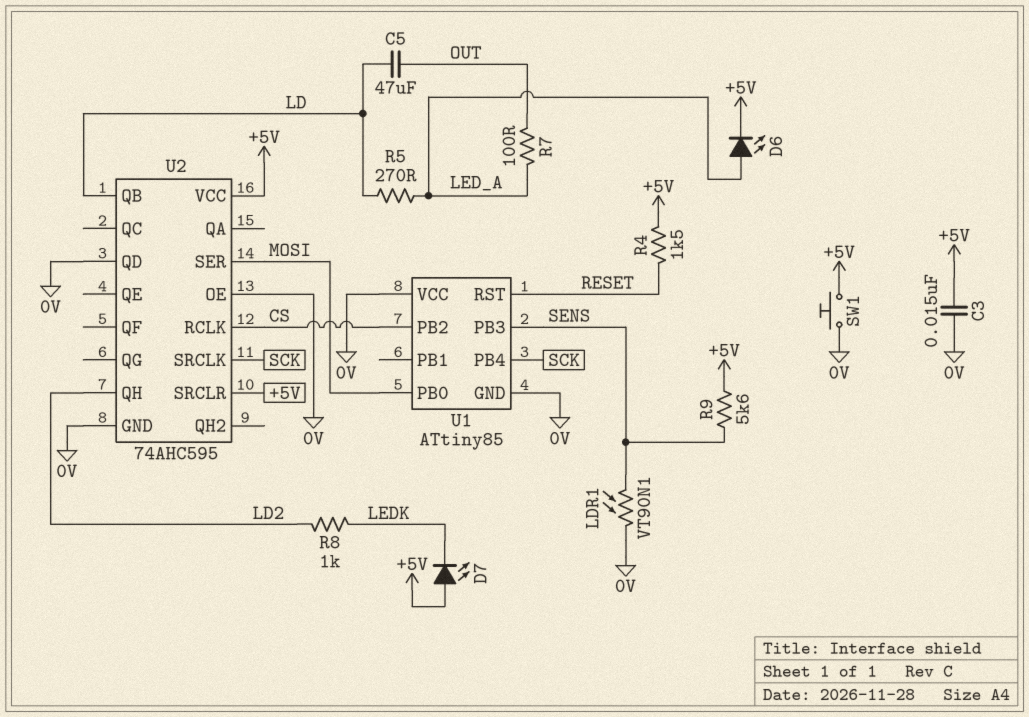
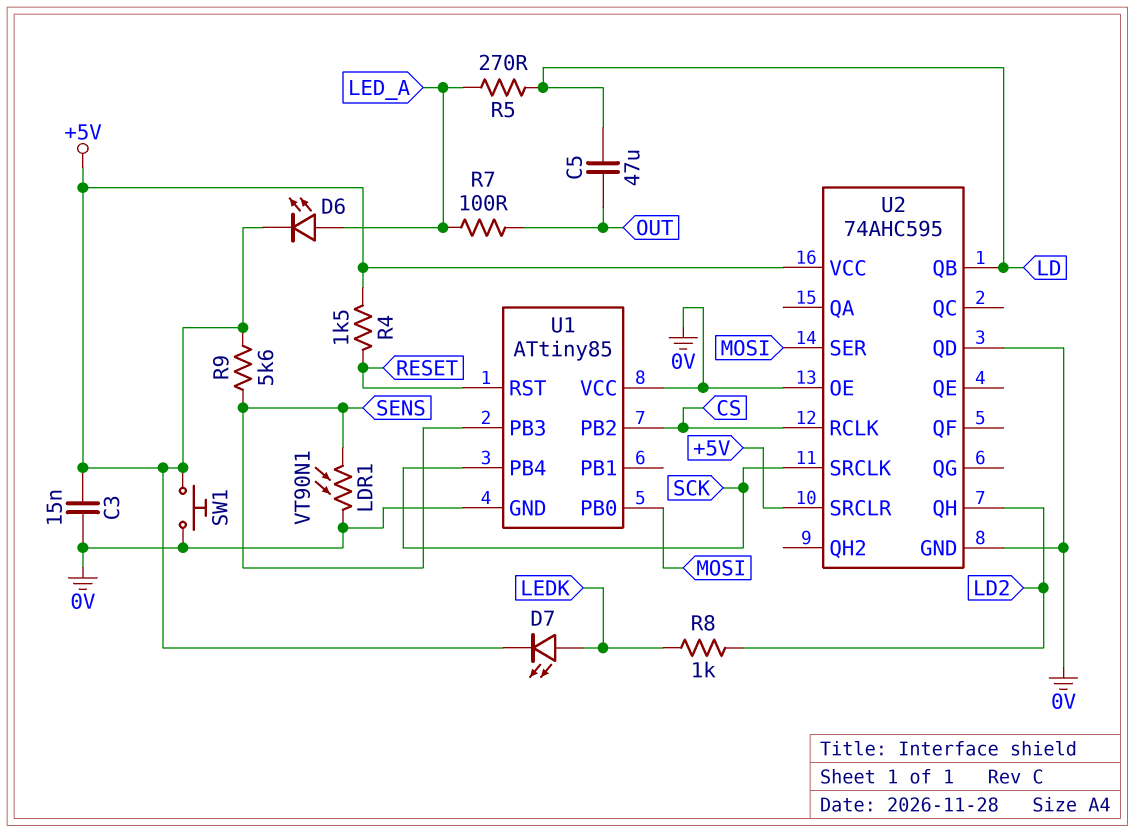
D7: LED (A +5V, K LEDK) -> LED (A LEDK, K +5V)

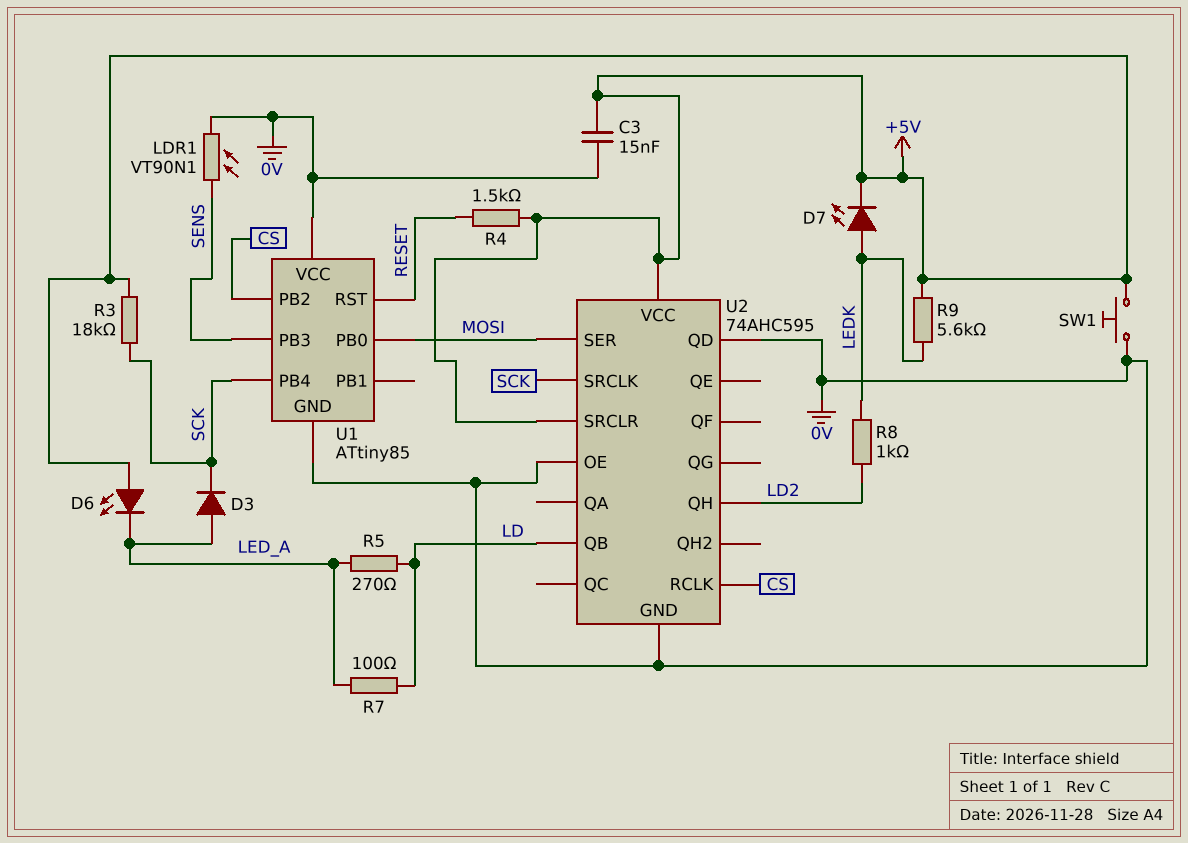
C5: 47uF (LD, OUT) -> none
D3: none -> diode (A LED_A, K SCK)
D6: LED (A LED_A, K +5V) -> LED (A +5V, K LED_A)
R3: none -> 18k (+5V, SCK)
R7: 100 (LED_A, OUT) -> 100 (LD, LED_A)
R9: 5.6k (+5V, SENS) -> 5.6k (+5V, LEDK)

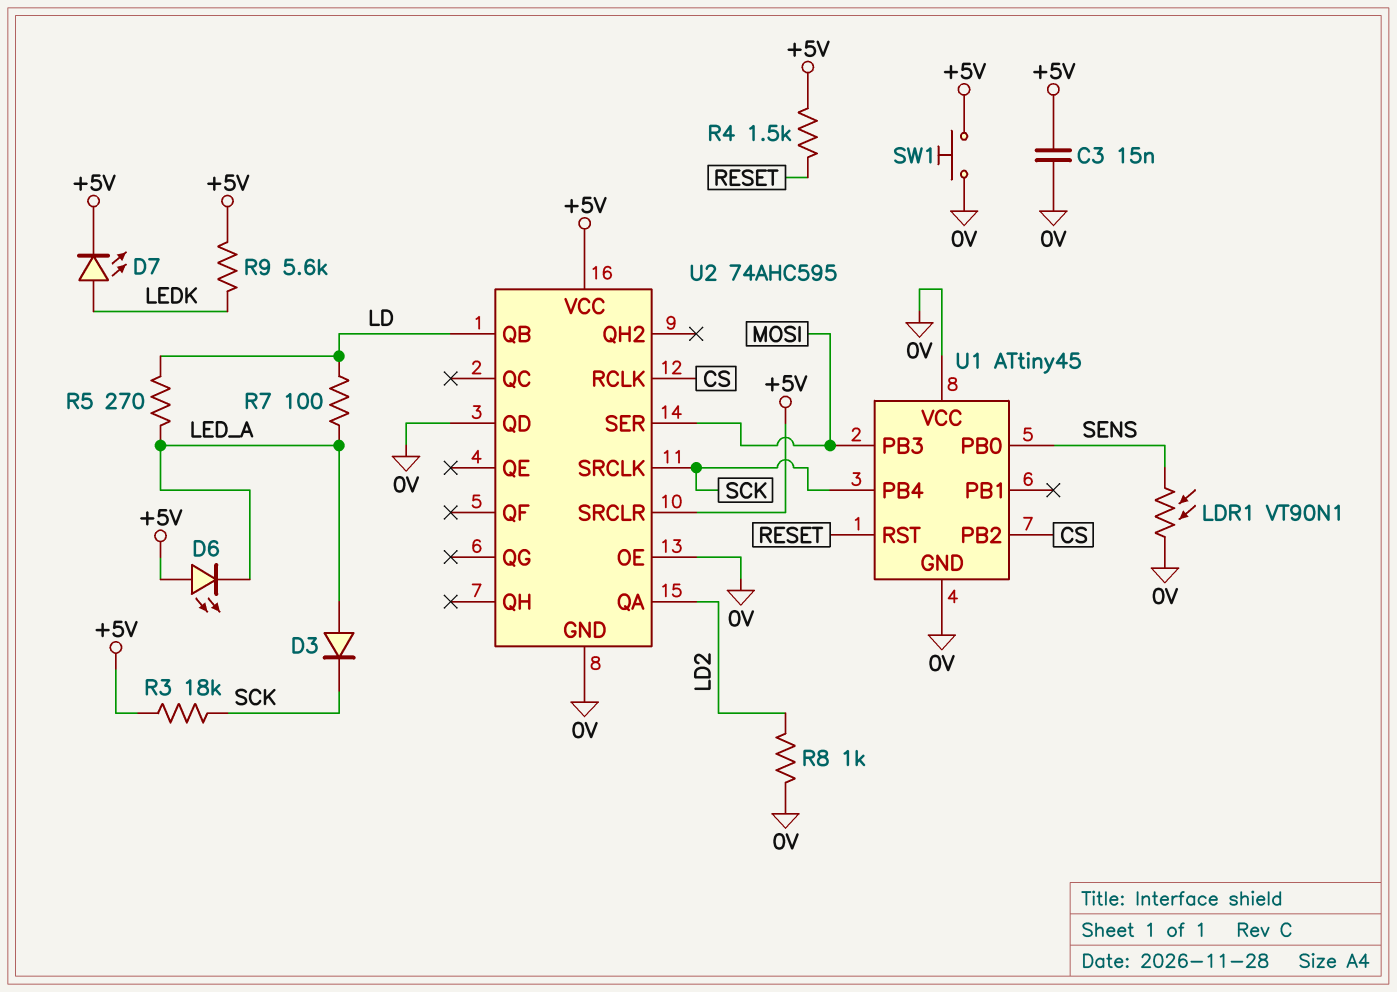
R8: 1k (LD2, LEDK) -> 1k (0V, LD2)
U1: ATtiny85 -> ATtiny45
U1 pin PB0: MOSI -> SENS
U1 pin PB3: SENS -> MOSI
U2 pin QA: none -> LD2
U2 pin QH: LD2 -> none

